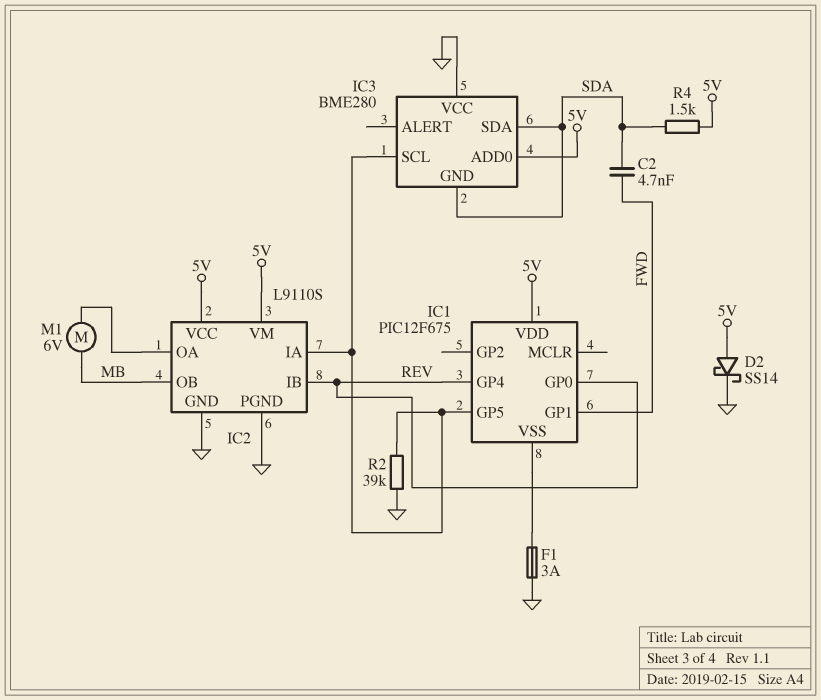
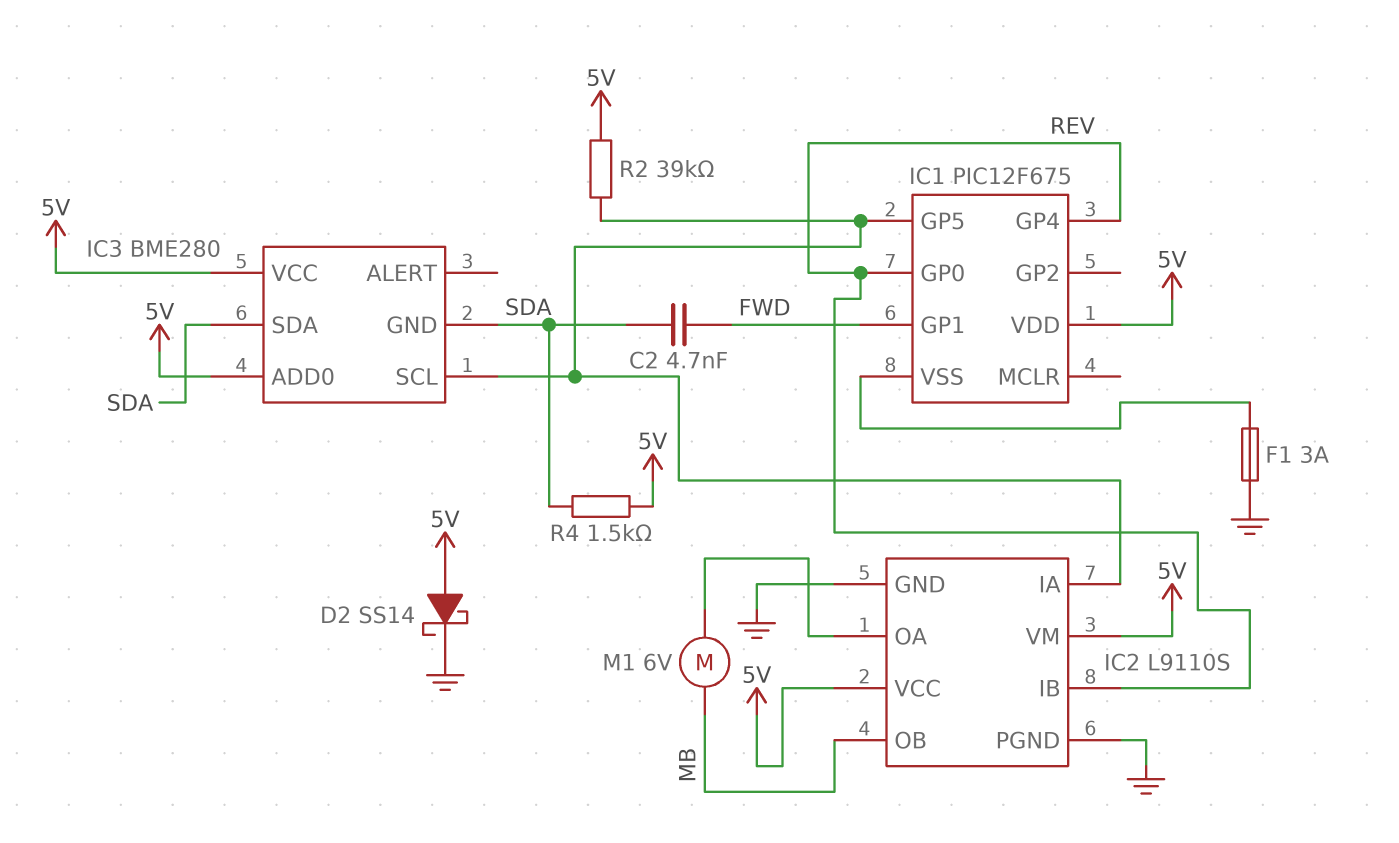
IC3 pin VCC: GND -> 5V
R2: 39k (GND, IC1/GP5) -> 39k (5V, IC1/GP5)

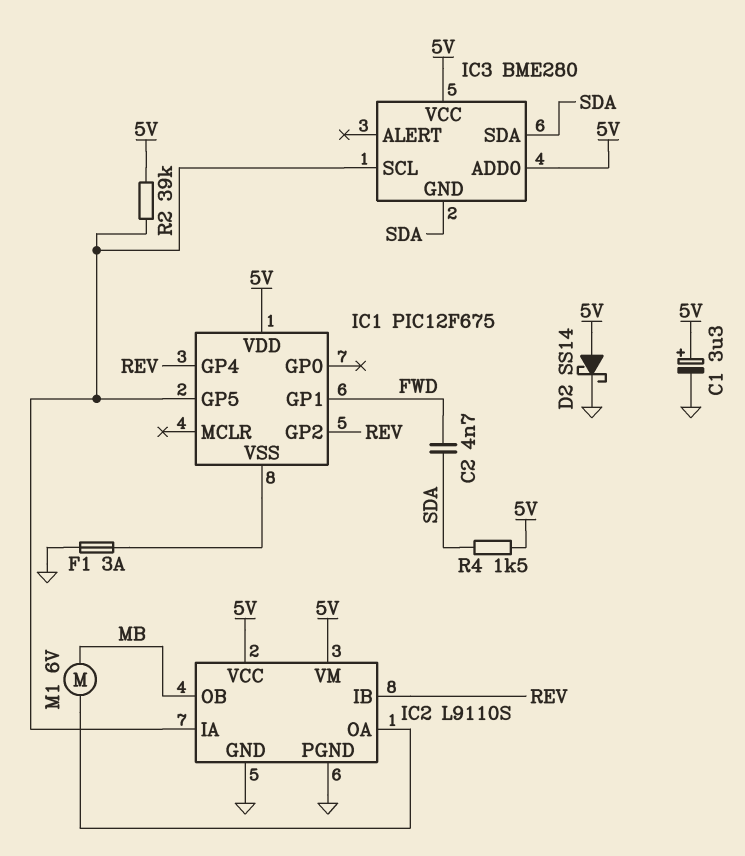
C1: none -> 3.3uF (plus 5V, minus GND)
IC1 pin GP0: REV -> none
IC1 pin GP2: none -> REV

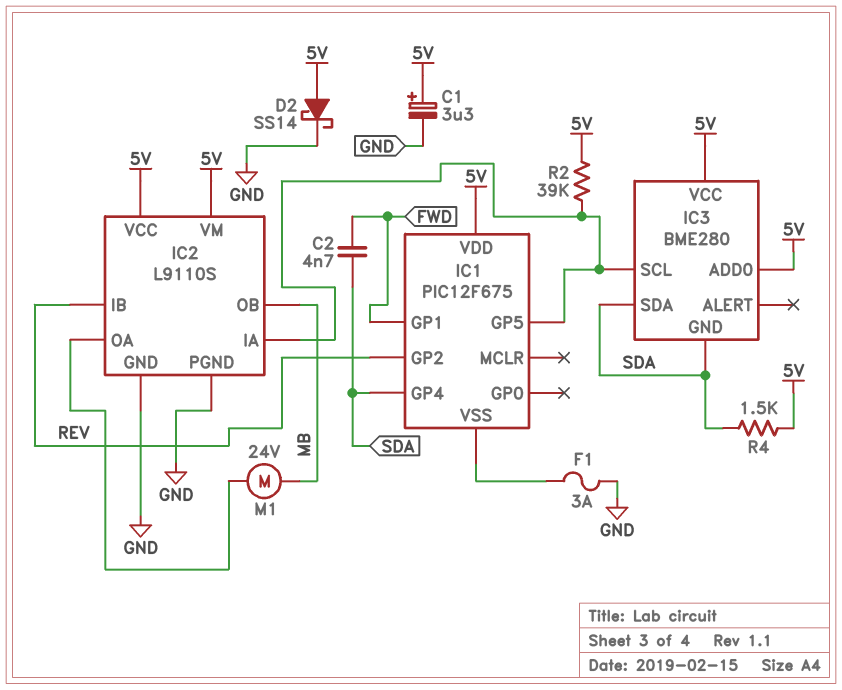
IC1 pin GP4: REV -> SDA
M1: motor 6V (IC2/OA, MB) -> motor 24V (IC2/OA, MB)

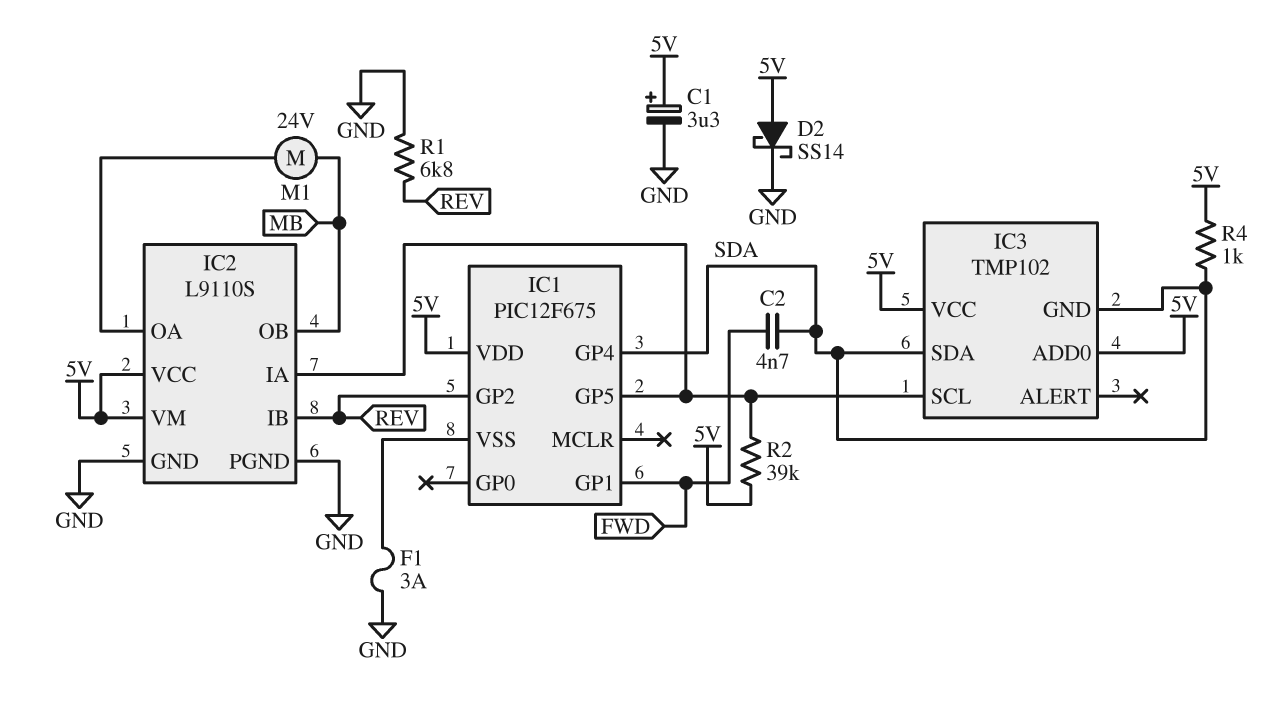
IC3: BME280 -> TMP102
R1: none -> 6.8k (GND, REV)
R4: 1.5k (5V, SDA) -> 1k (5V, SDA)

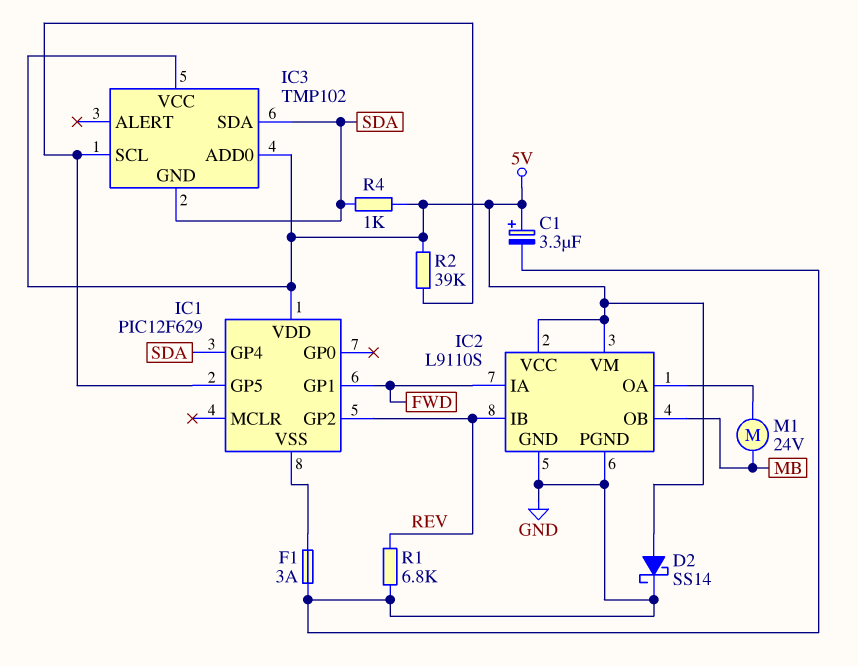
C2: 4.7nF (FWD, SDA) -> none
IC1: PIC12F675 -> PIC12F629
IC2 pin IA: IC1/GP5 -> FWD

